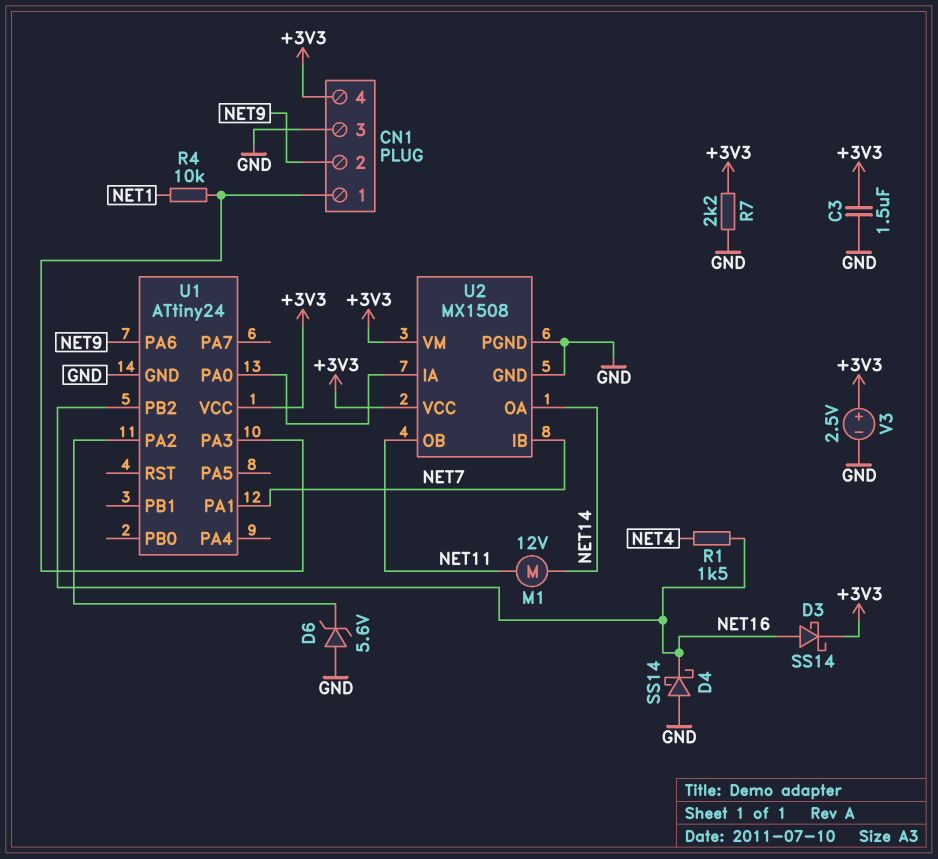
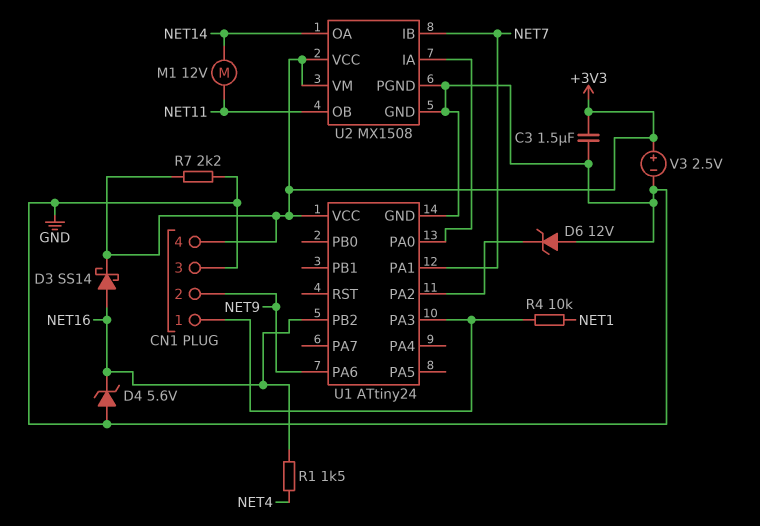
D4: schottky SS14 (A GND, K NET16) -> zener 5.6V (A GND, K NET16)
D6: zener 5.6V (A GND, K U1/PA2) -> zener 12V (A GND, K U1/PA2)

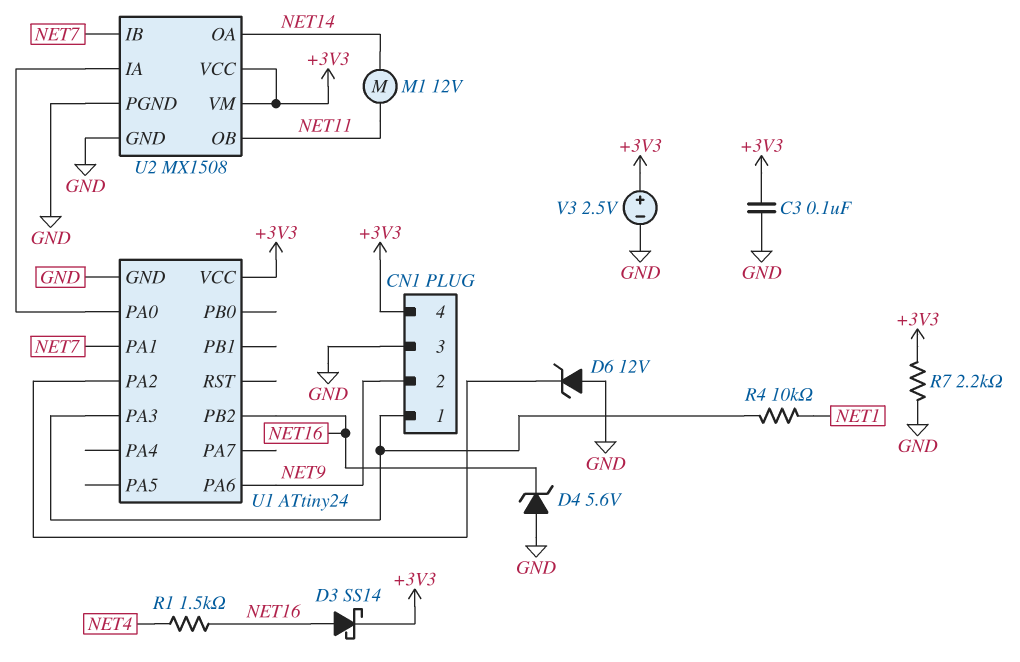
C3: 1.5uF (+3V3, GND) -> 100nF (+3V3, GND)

